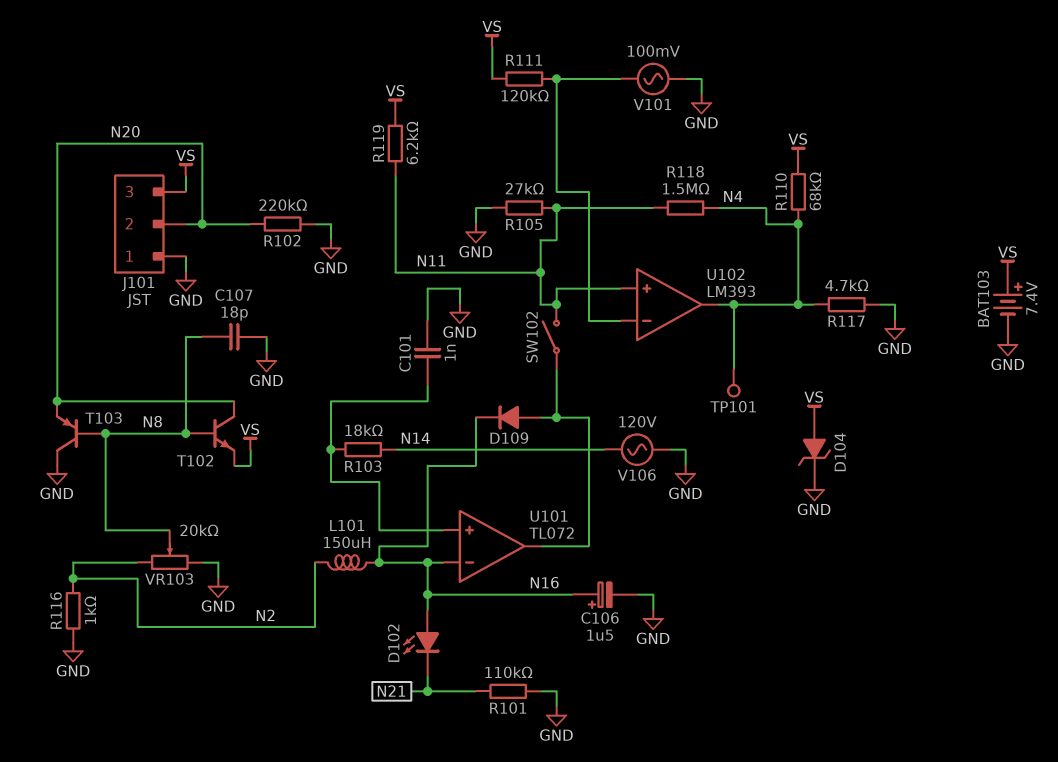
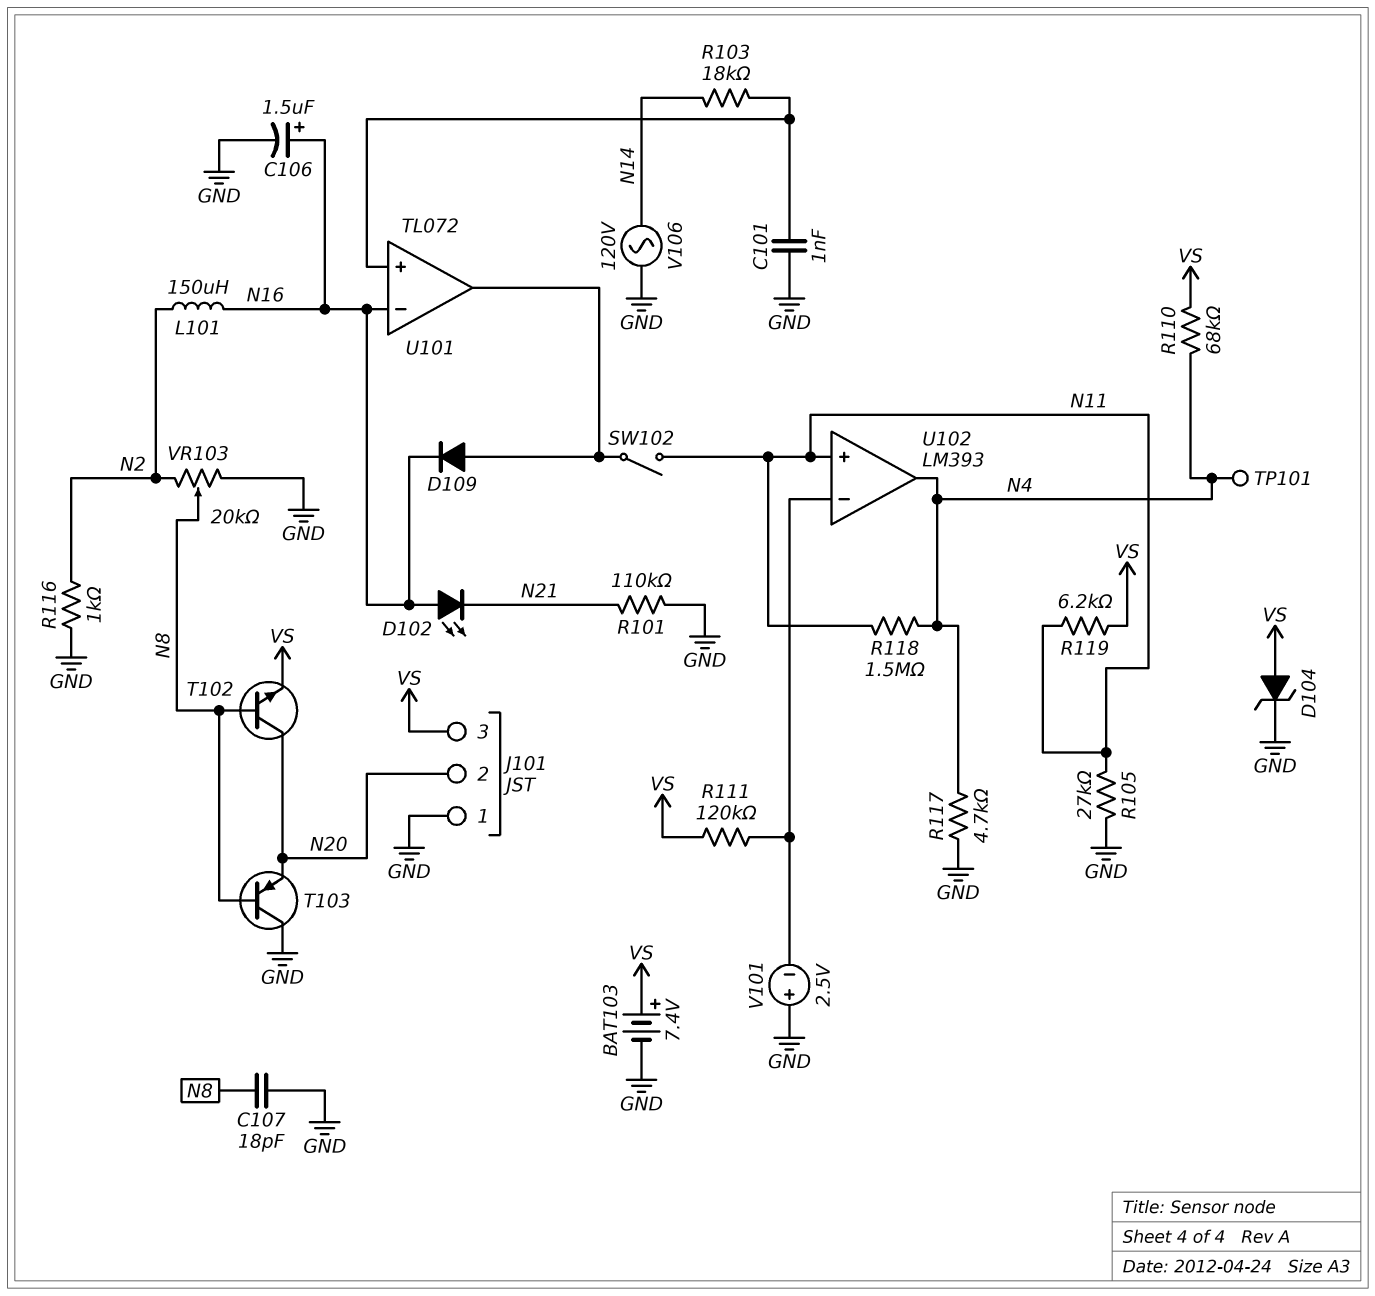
R102: 220k (GND, N20) -> none
V101: AC 100mV (GND, U102/in-) -> 2.5V (plus GND, minus U102/in-)

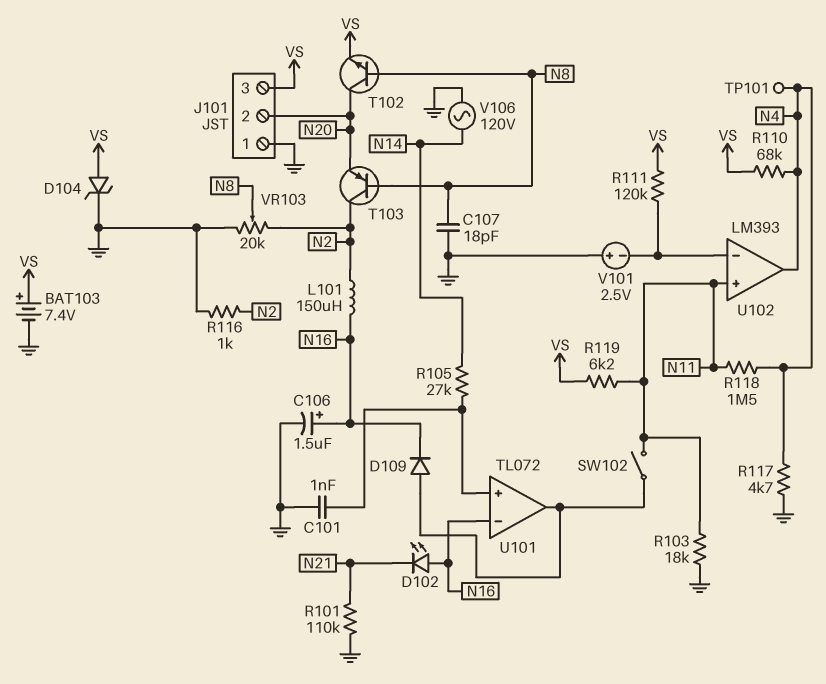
R103: 18k (N14, U101/in+) -> 18k (GND, N11)
R105: 27k (GND, N11) -> 27k (N14, U101/in+)
T103: PNP (B N8, C GND, E N20) -> PNP (B N8, C N2, E N20)

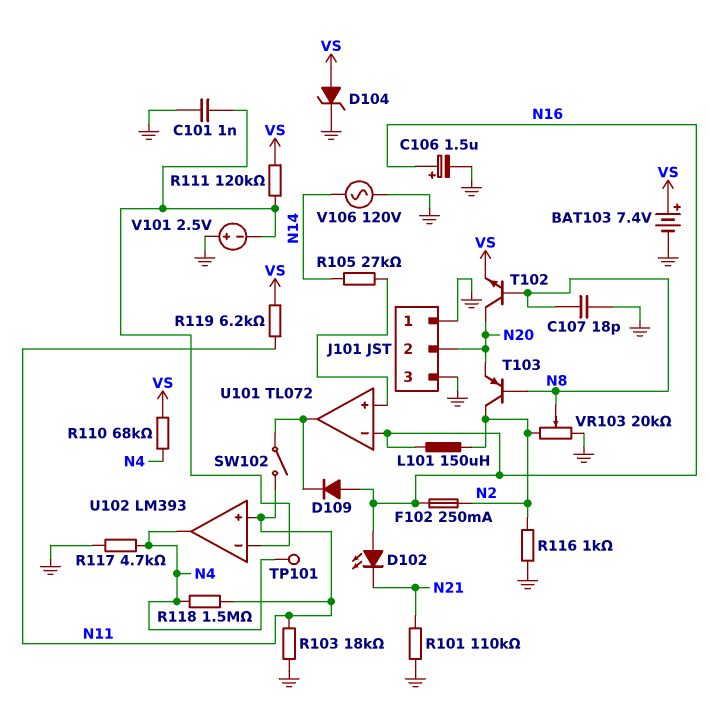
C101: 1nF (GND, U101/in+) -> 1nF (GND, U102/in-)
D109: diode (A U101/out, K N16) -> diode (A N16, K U101/out)
F102: none -> 250mA (N2, N16)
J101 pin 3: VS -> GND

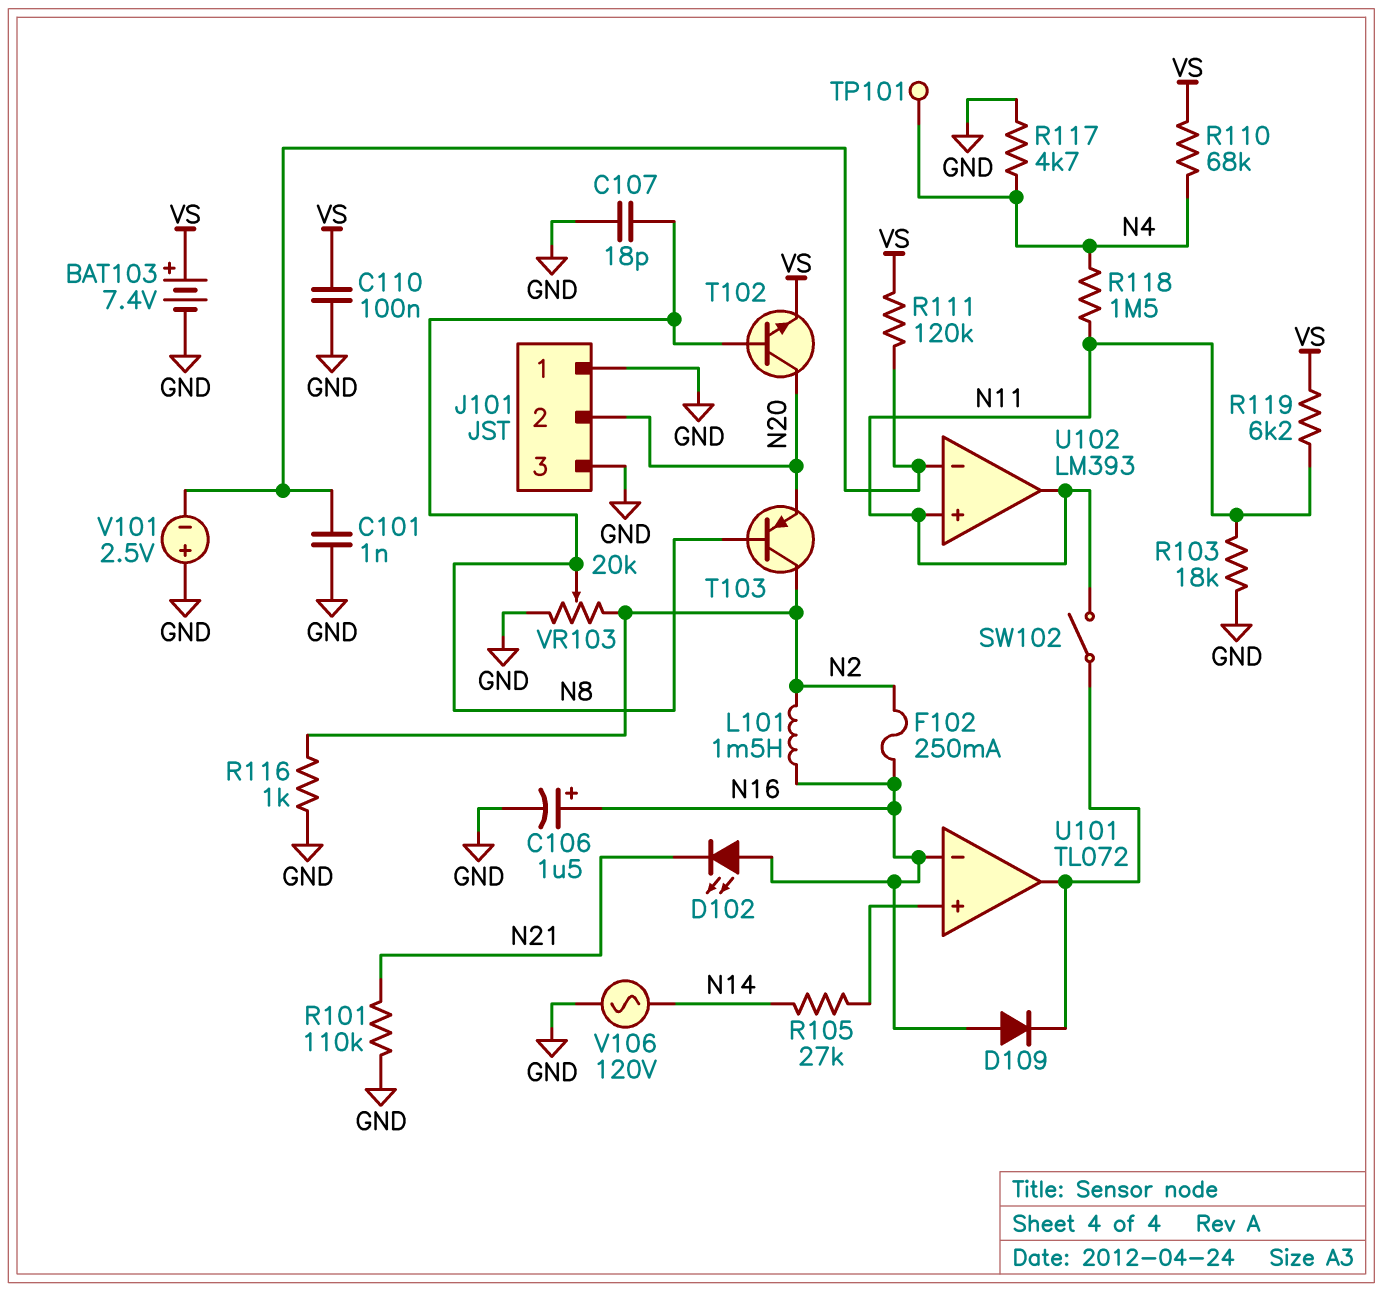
C110: none -> 100nF (GND, VS)
D104: zener (A VS, K GND) -> none
L101: 150uH (N2, N16) -> 1.5mH (N2, N16)
U102 pin out: N4 -> N11

